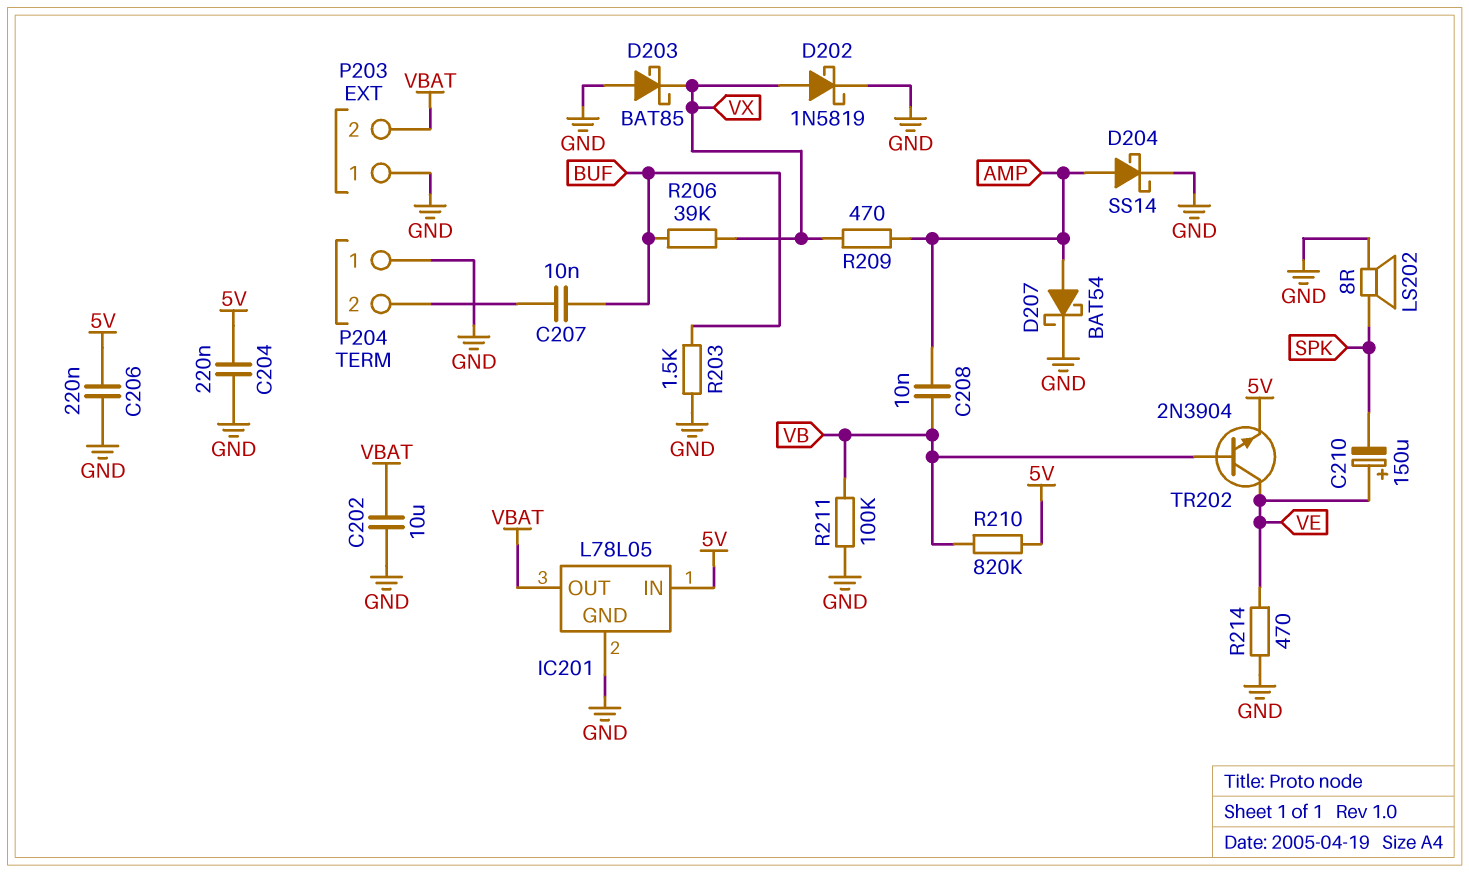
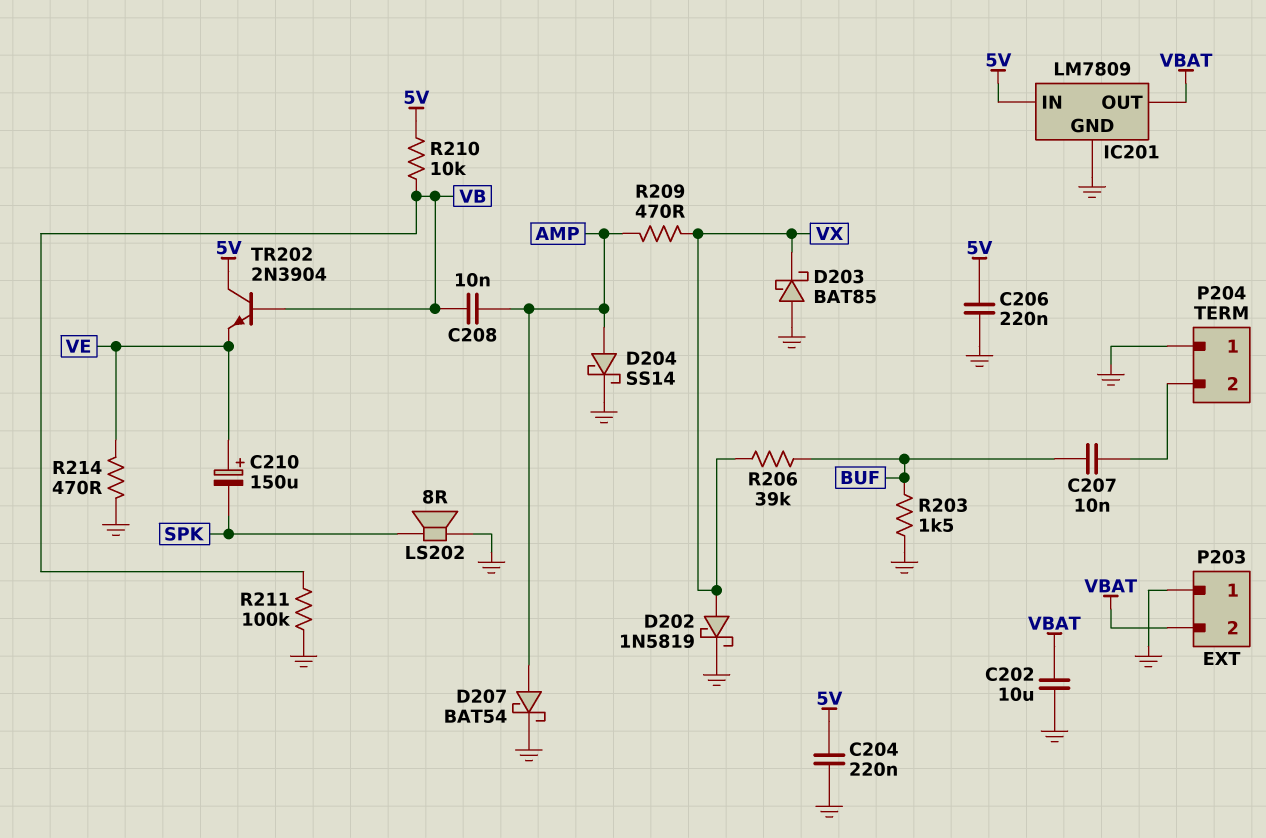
IC201: L78L05 -> LM7809
R210: 820k (5V, VB) -> 10k (5V, VB)
TR202: NPN 2N3904 (B VB, C VE, E 5V) -> NPN 2N3904 (B VB, C 5V, E VE)

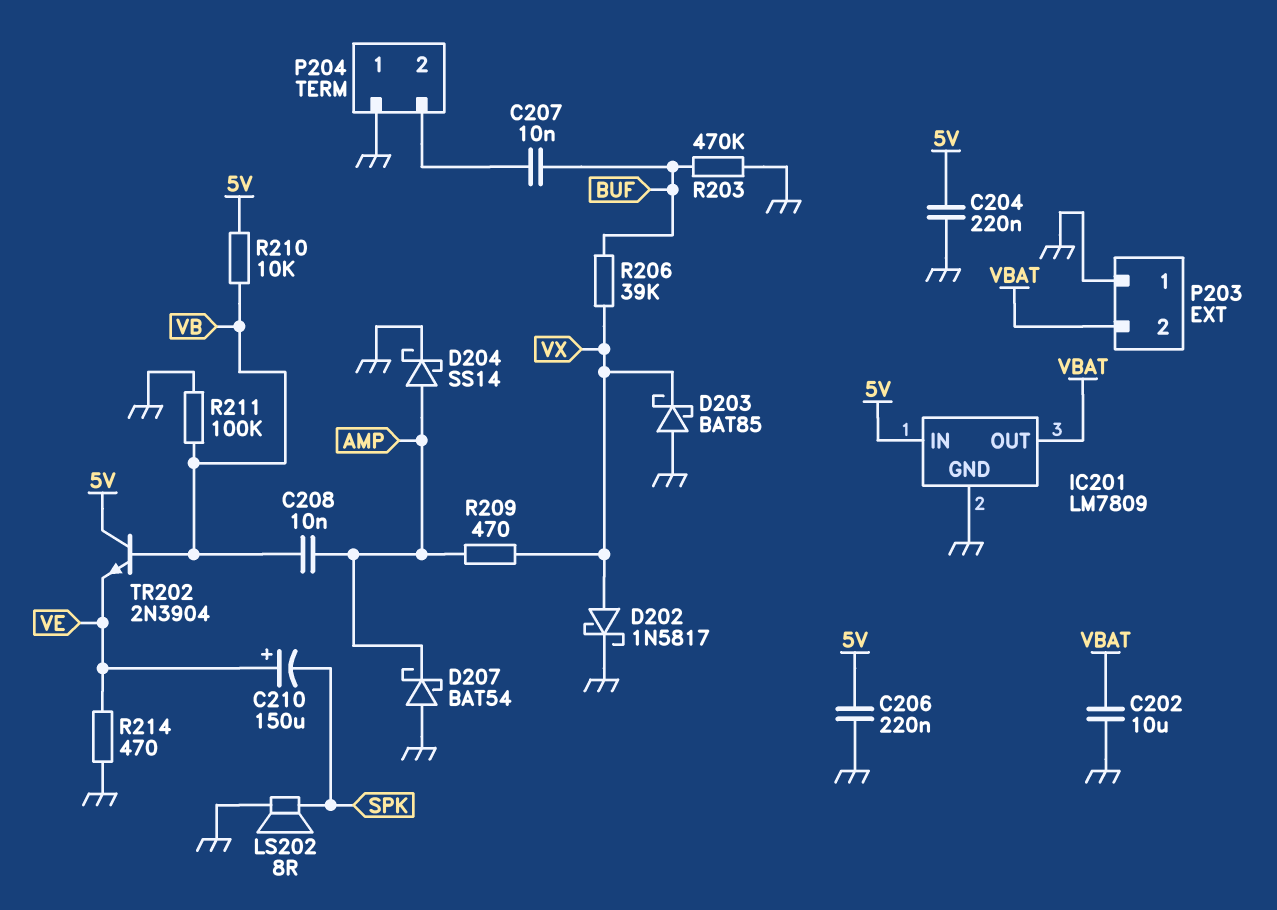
D202: schottky 1N5819 (A VX, K GND) -> schottky 1N5817 (A VX, K GND)
D207: schottky BAT54 (A AMP, K GND) -> schottky BAT54 (A GND, K AMP)
R203: 1.5k (BUF, GND) -> 470k (BUF, GND)

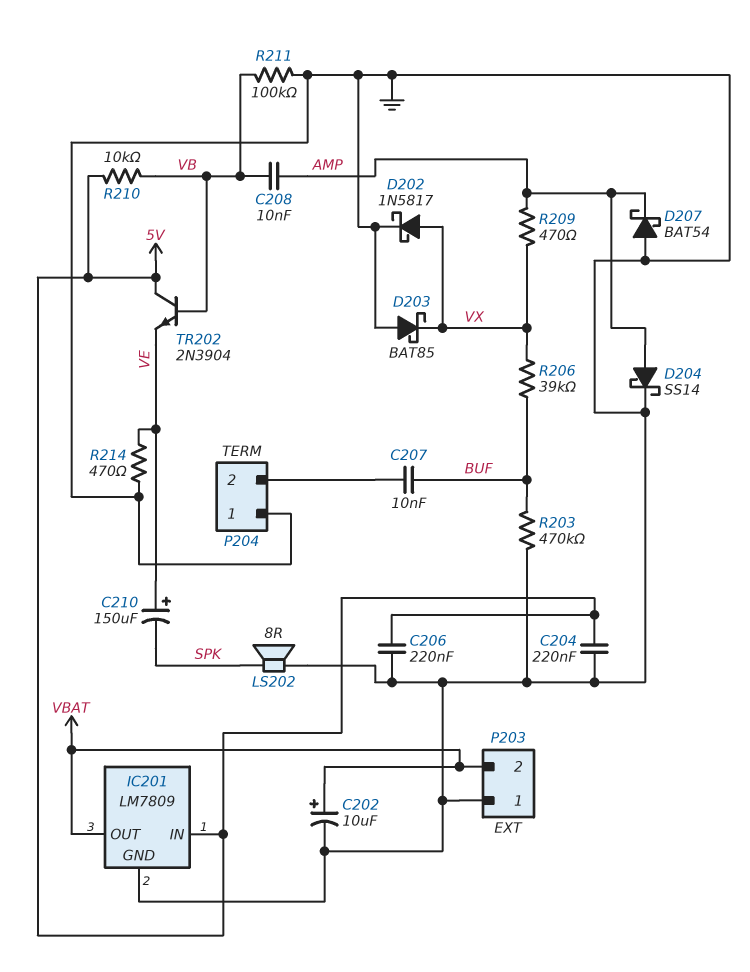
C202: 10uF (GND, VBAT) -> 10uF (plus VBAT, minus GND)

